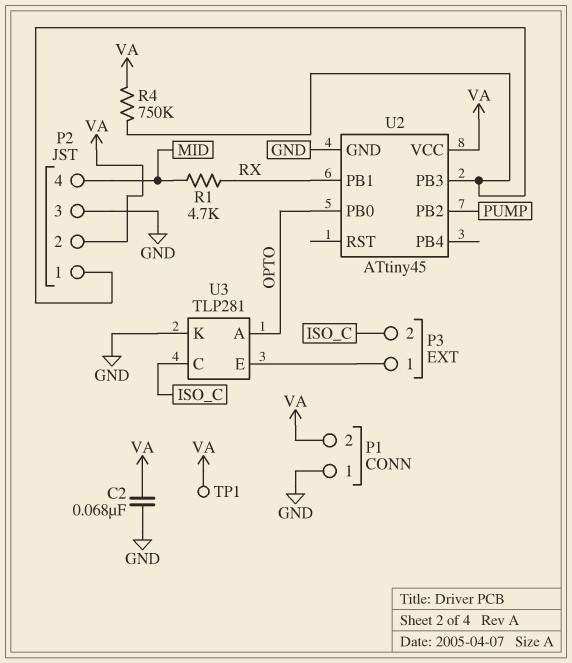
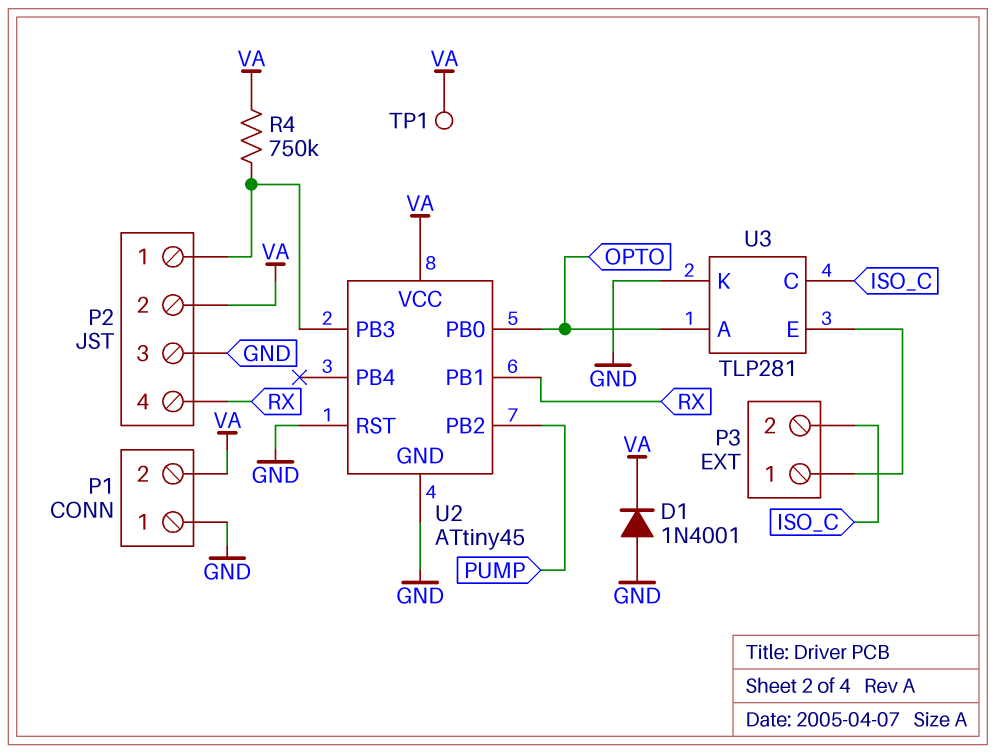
C2: 68nF (GND, VA) -> none
D1: none -> diode 1N4001 (A GND, K VA)
P2 pin 4: MID -> RX
R1: 4.7k (MID, RX) -> none
U2 pin RST: none -> GND

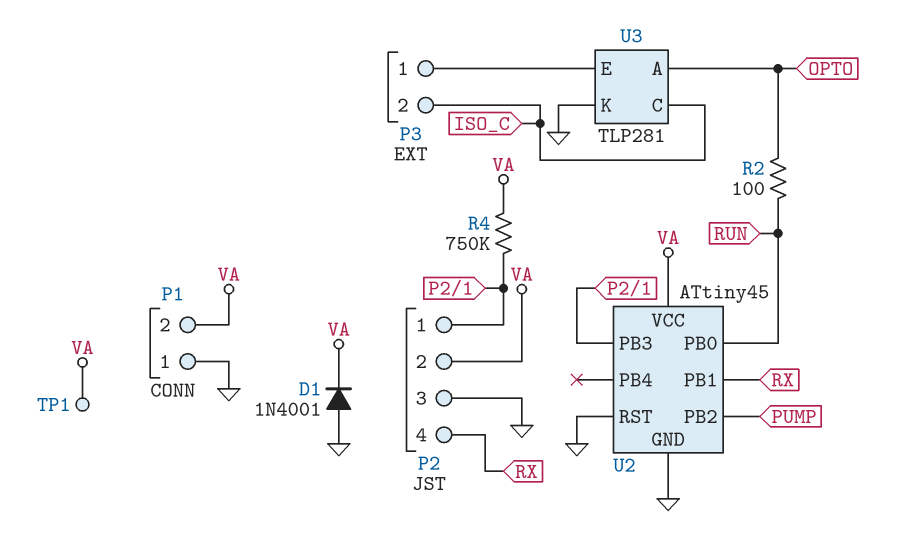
R2: none -> 100 (OPTO, RUN)
U2 pin PB0: OPTO -> RUN

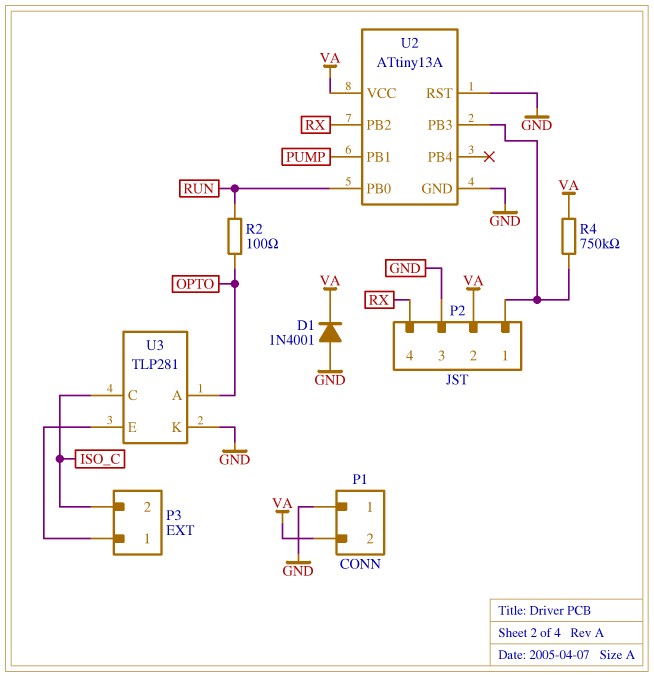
TP1: test point (VA) -> none
U2: ATtiny45 -> ATtiny13A
U2 pin PB1: RX -> PUMP
U2 pin PB2: PUMP -> RX

